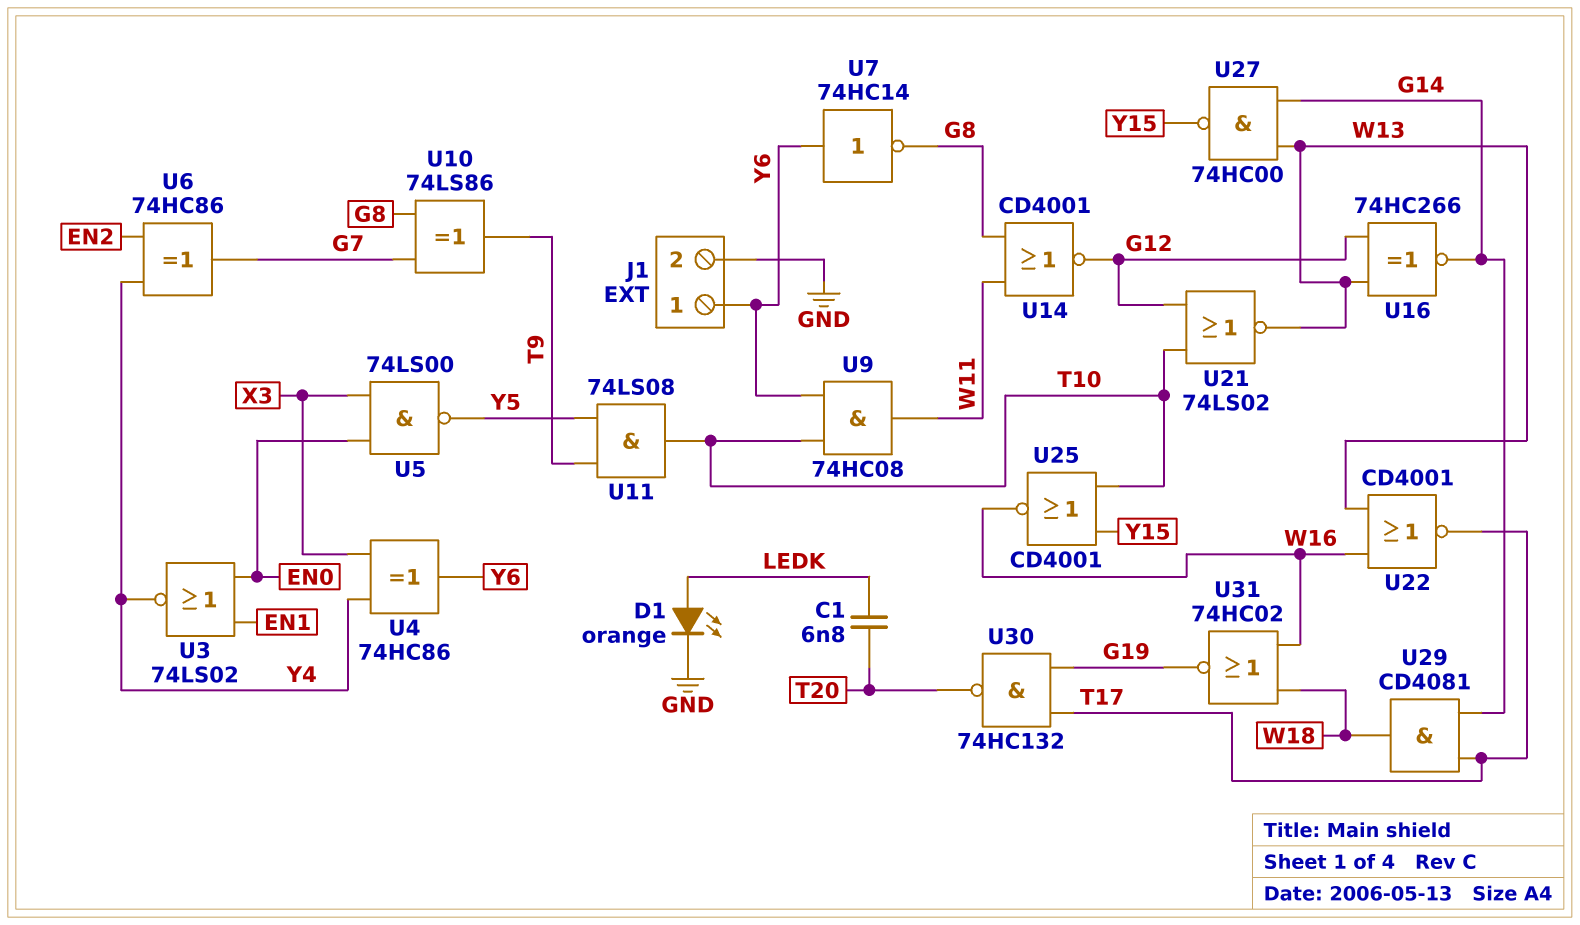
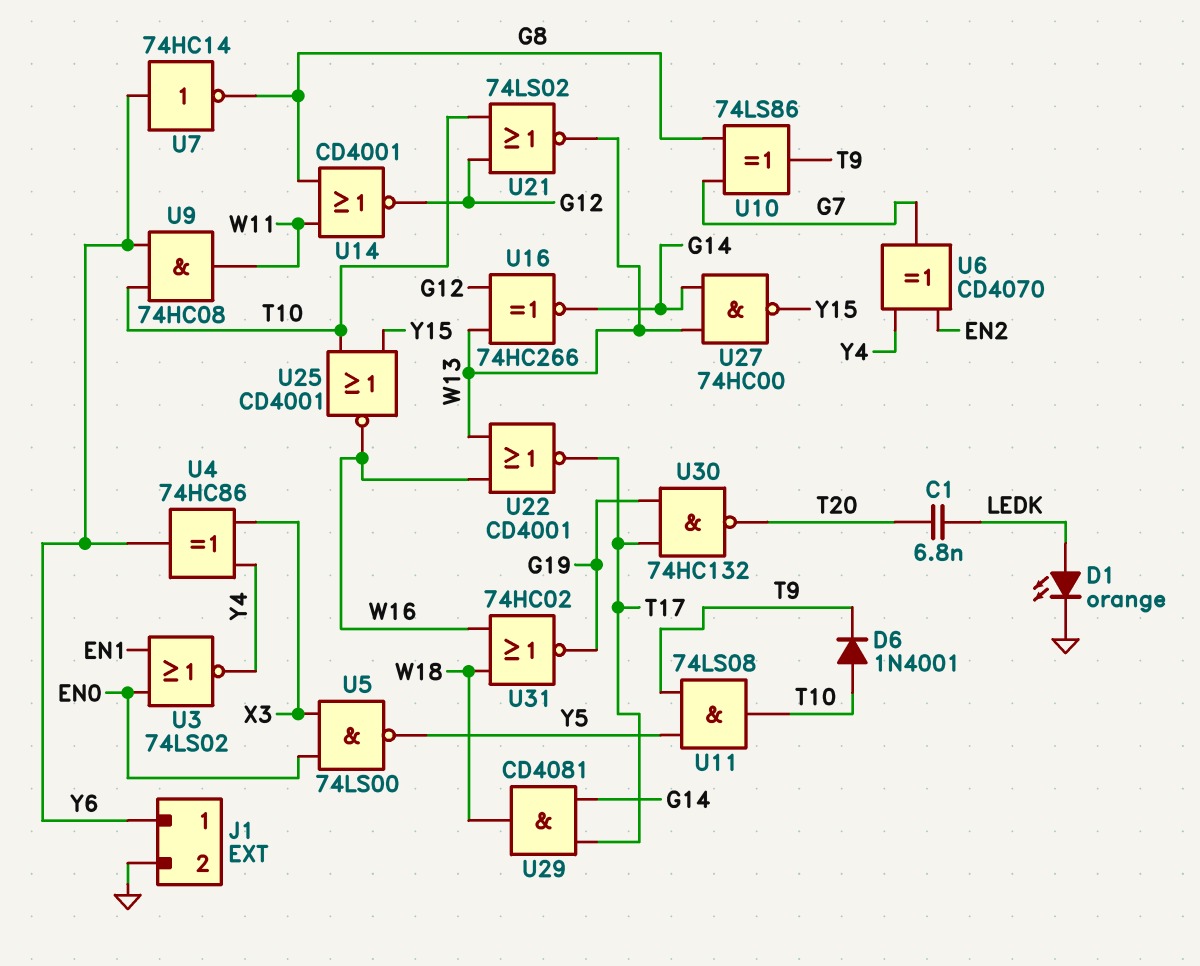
D6: none -> diode 1N4001 (A T10, K T9)
U6: XOR 74HC86 (in EN2, in Y4, out G7) -> XOR CD4070 (in EN2, in Y4, out G7)

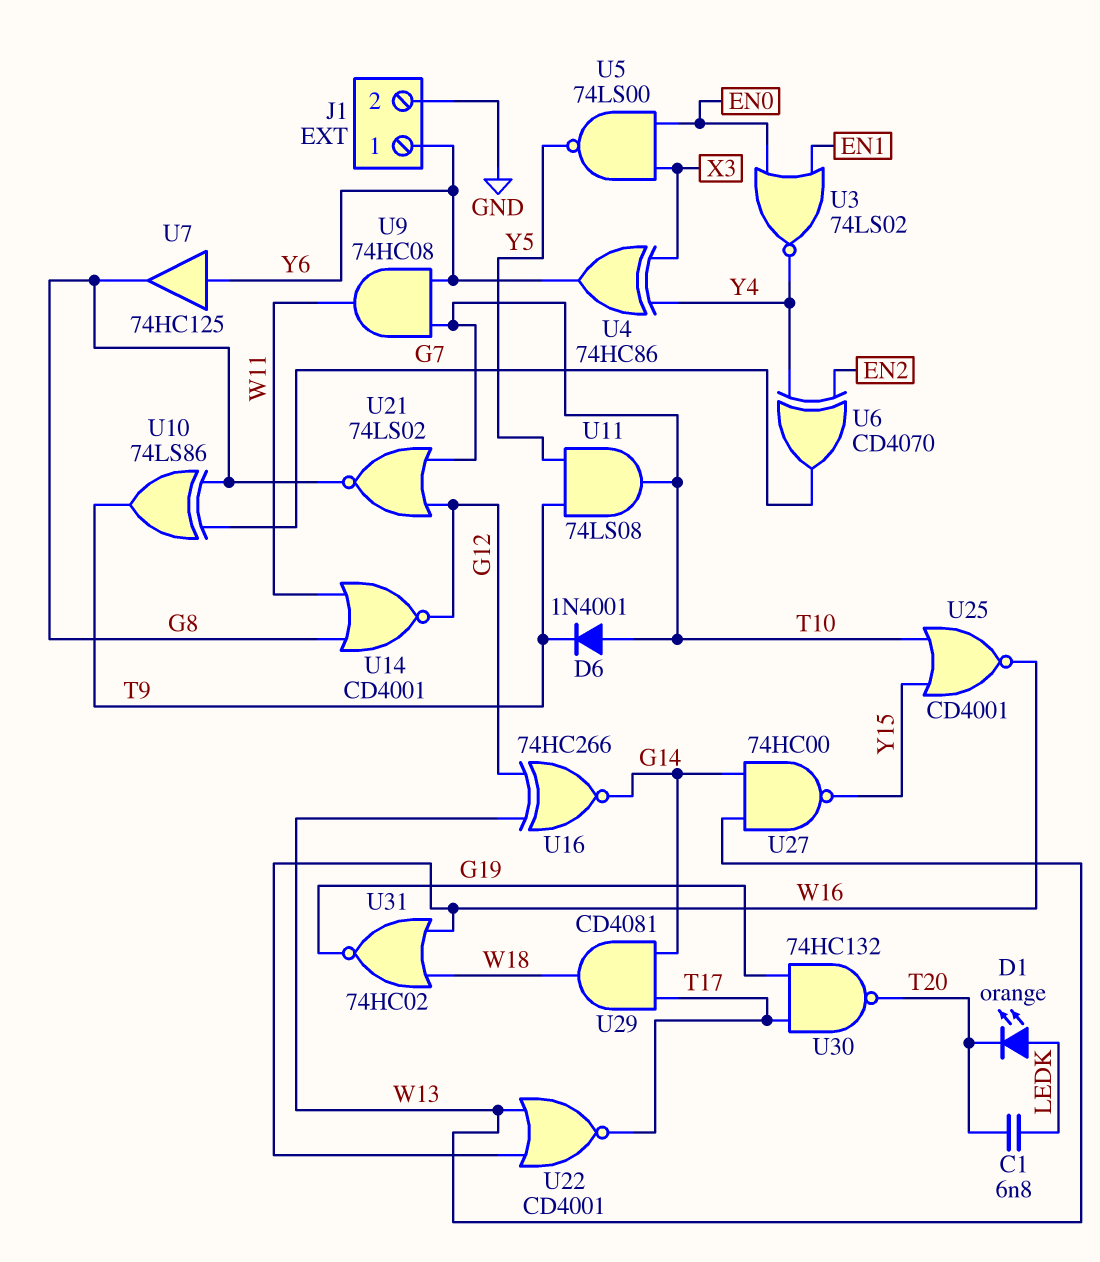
D1: LED orange (A LEDK, K GND) -> LED orange (A LEDK, K T20)
U7: NOT 74HC14 (in Y6, out G8) -> buffer 74HC125 (in Y6, out G8)
U21: NOR 74LS02 (in G12, in T10, out W13) -> NOR 74LS02 (in G12, in T10, out G8)

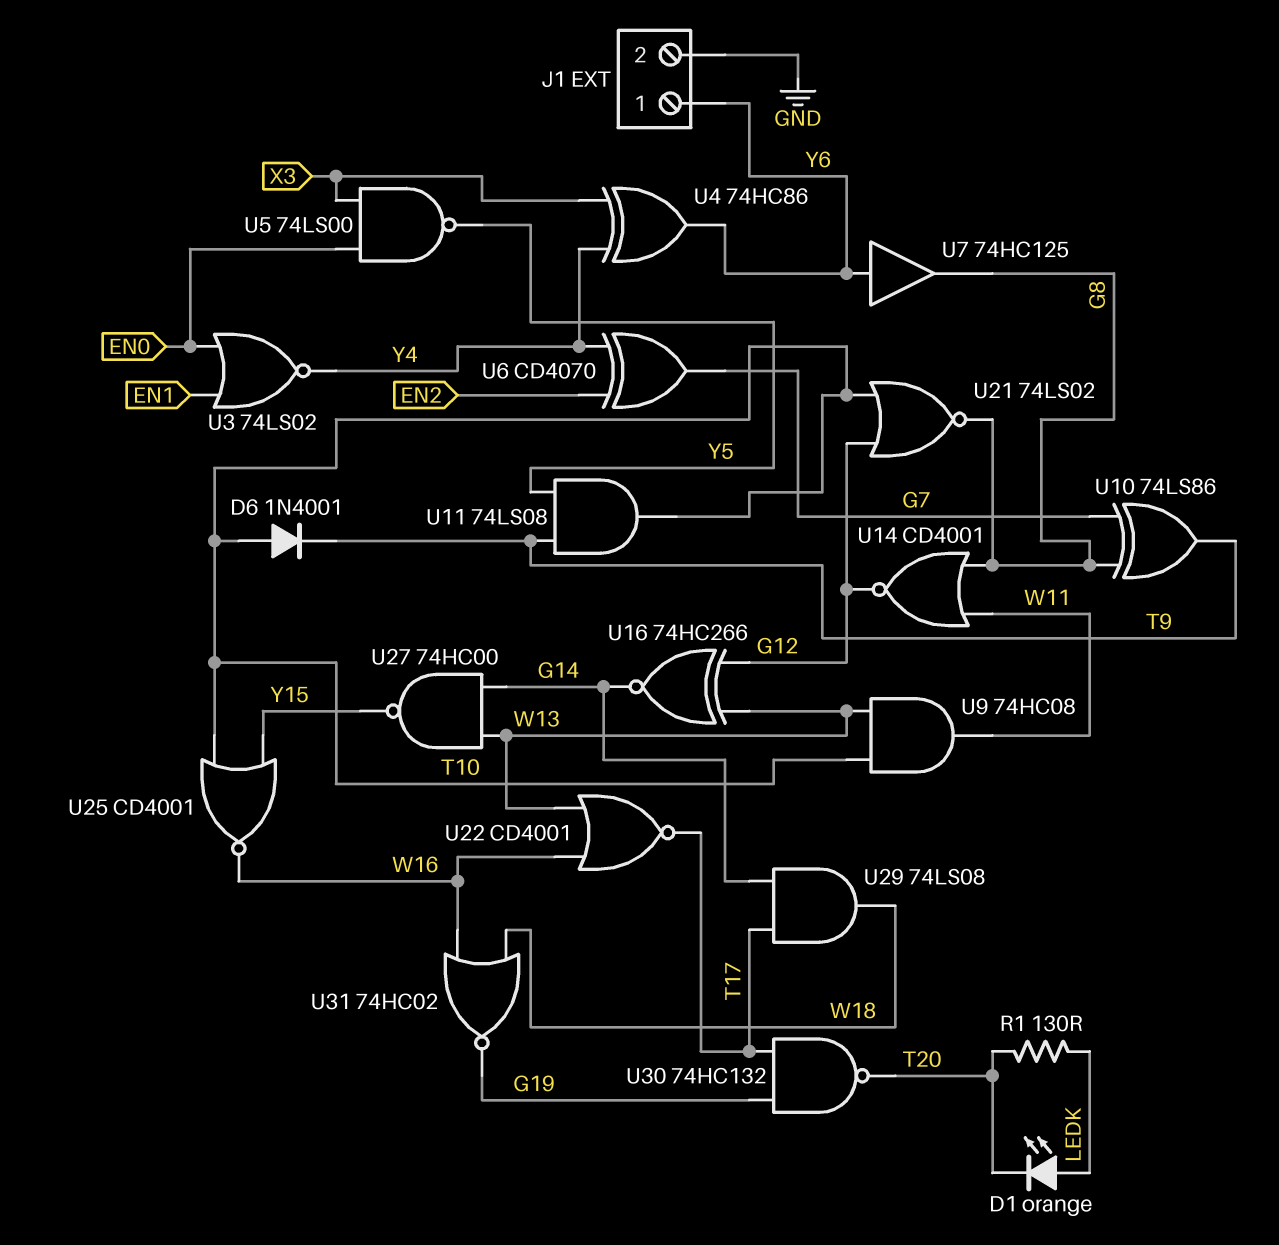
C1: 6.8nF (LEDK, T20) -> none
R1: none -> 130 (LEDK, T20)
U9: AND 74HC08 (in T10, in Y6, out W11) -> AND 74HC08 (in T10, in W13, out W11)
U29: AND CD4081 (in G14, in T17, out W18) -> AND 74LS08 (in G14, in T17, out W18)

